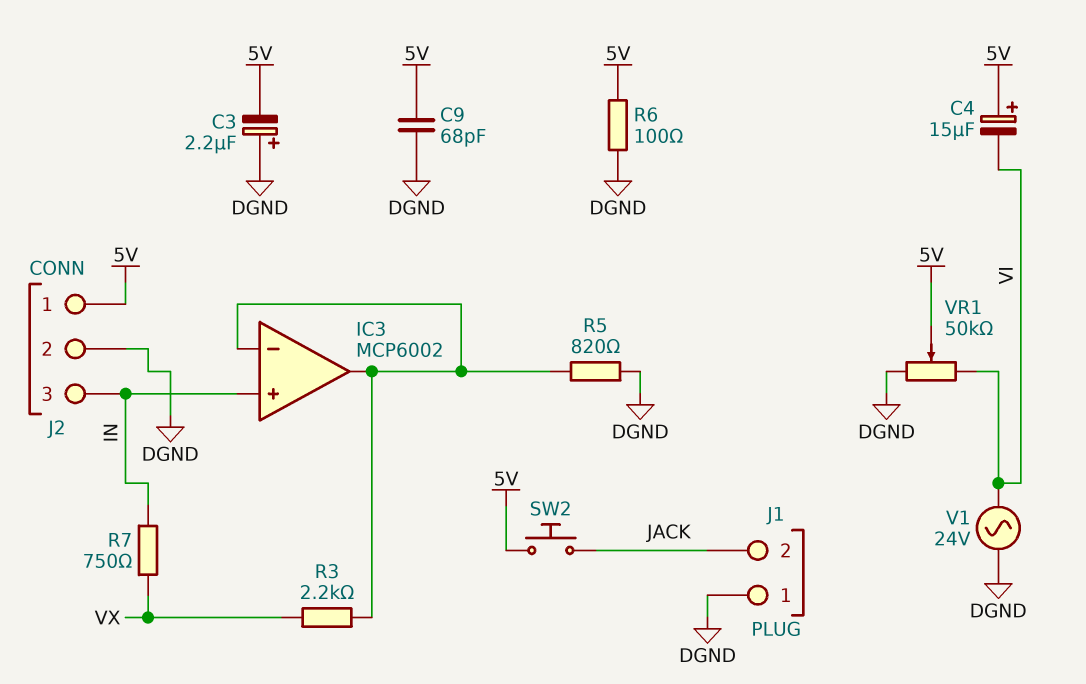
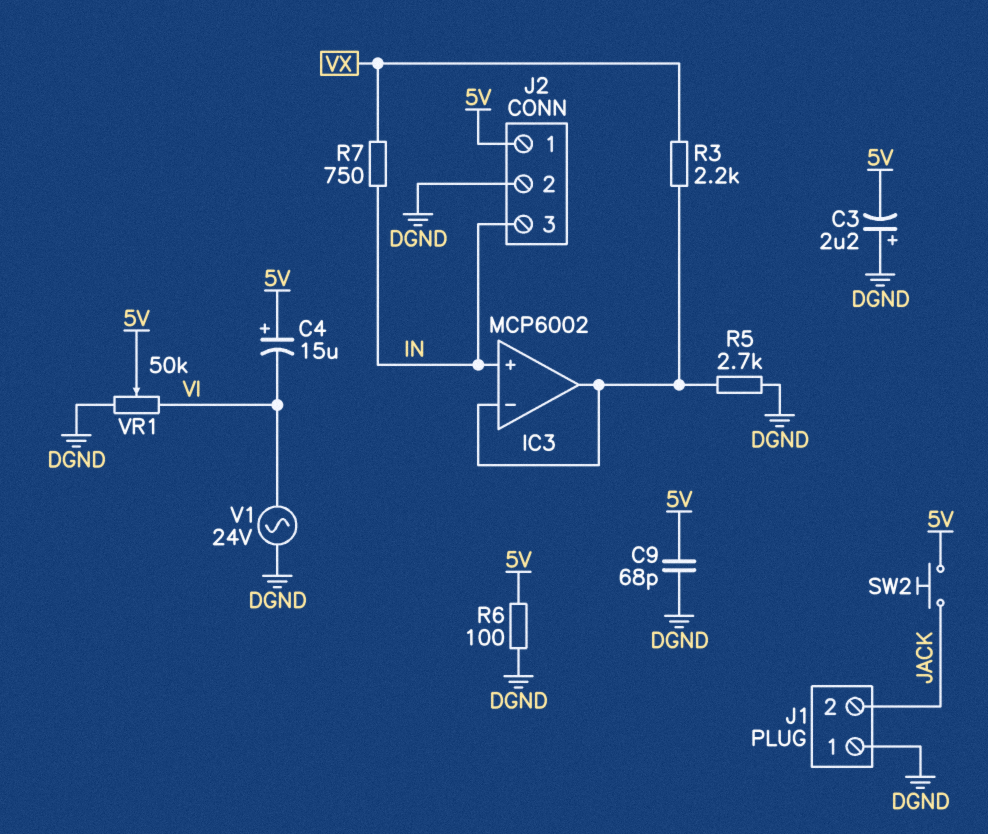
R5: 820 (DGND, IC3/in-) -> 2.7k (DGND, IC3/in-)

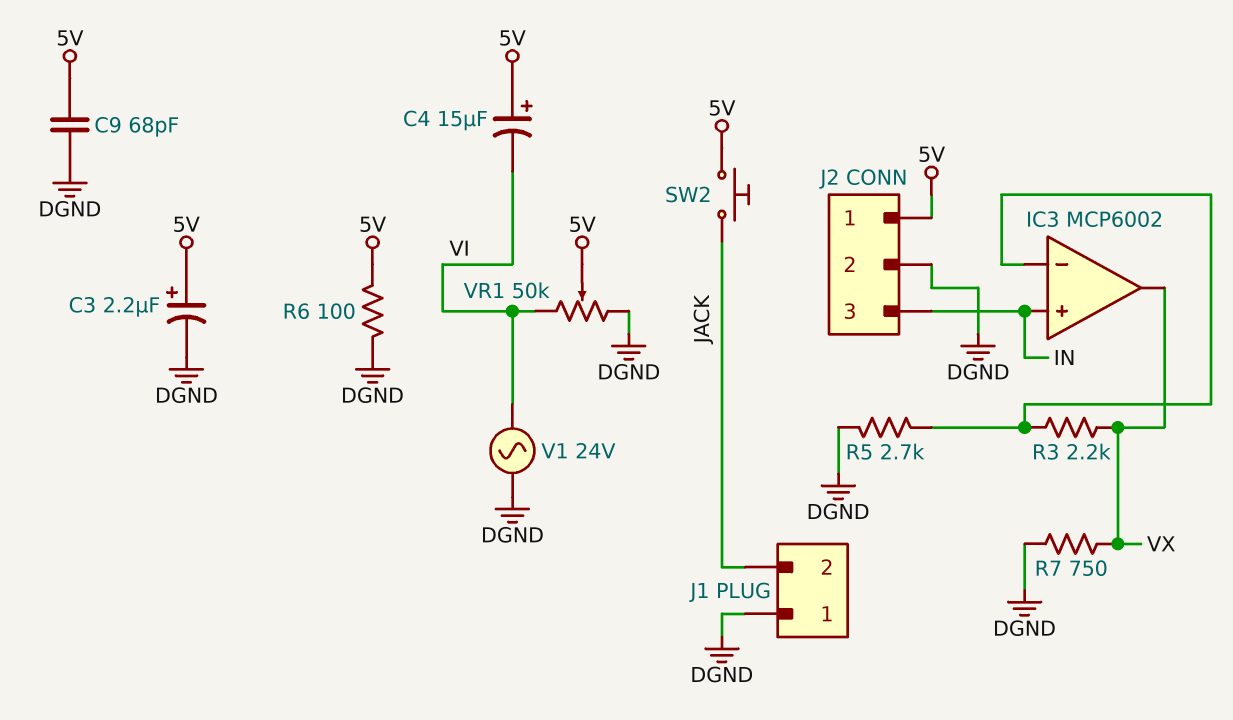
C3: 2.2uF (plus DGND, minus 5V) -> 2.2uF (plus 5V, minus DGND)
IC3 pin out: IC3/in- -> VX
R7: 750 (IN, VX) -> 750 (DGND, VX)

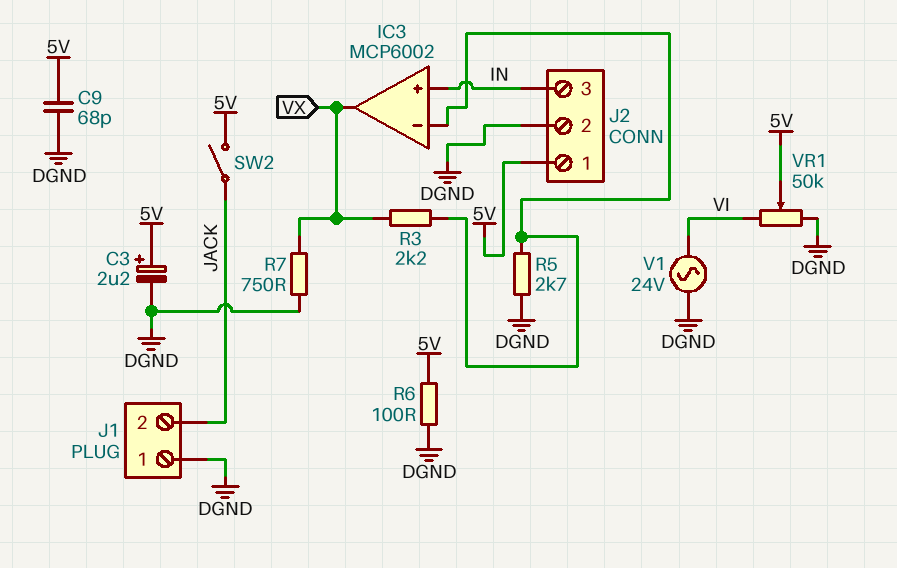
C4: 15uF (plus 5V, minus VI) -> none
SW2: button (5V, JACK) -> switch (5V, JACK)

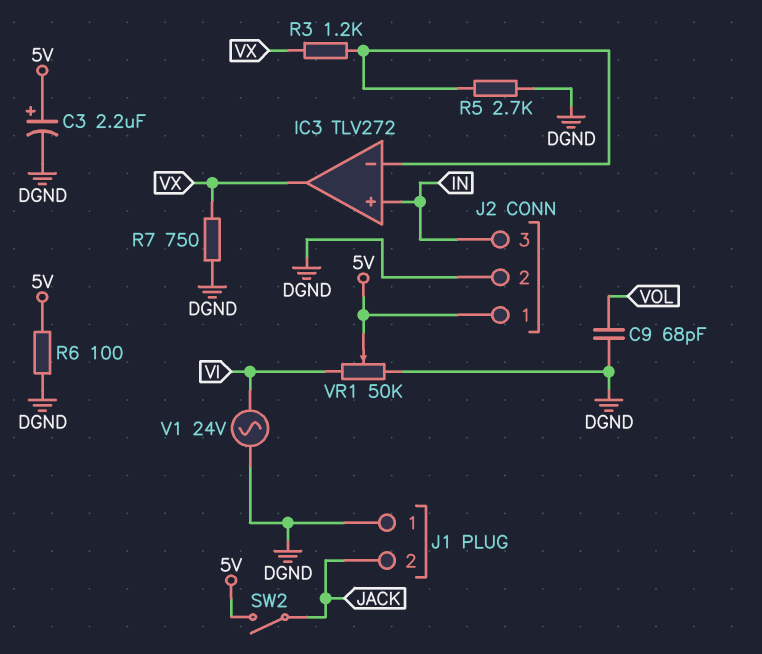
C9: 68pF (5V, DGND) -> 68pF (DGND, VOL)
IC3: MCP6002 -> TLV272
R3: 2.2k (IC3/in-, VX) -> 1.2k (IC3/in-, VX)

